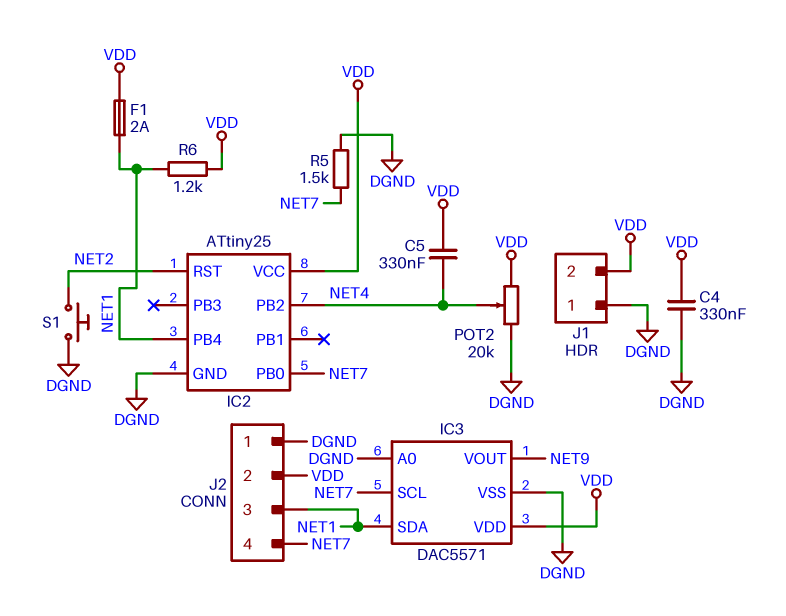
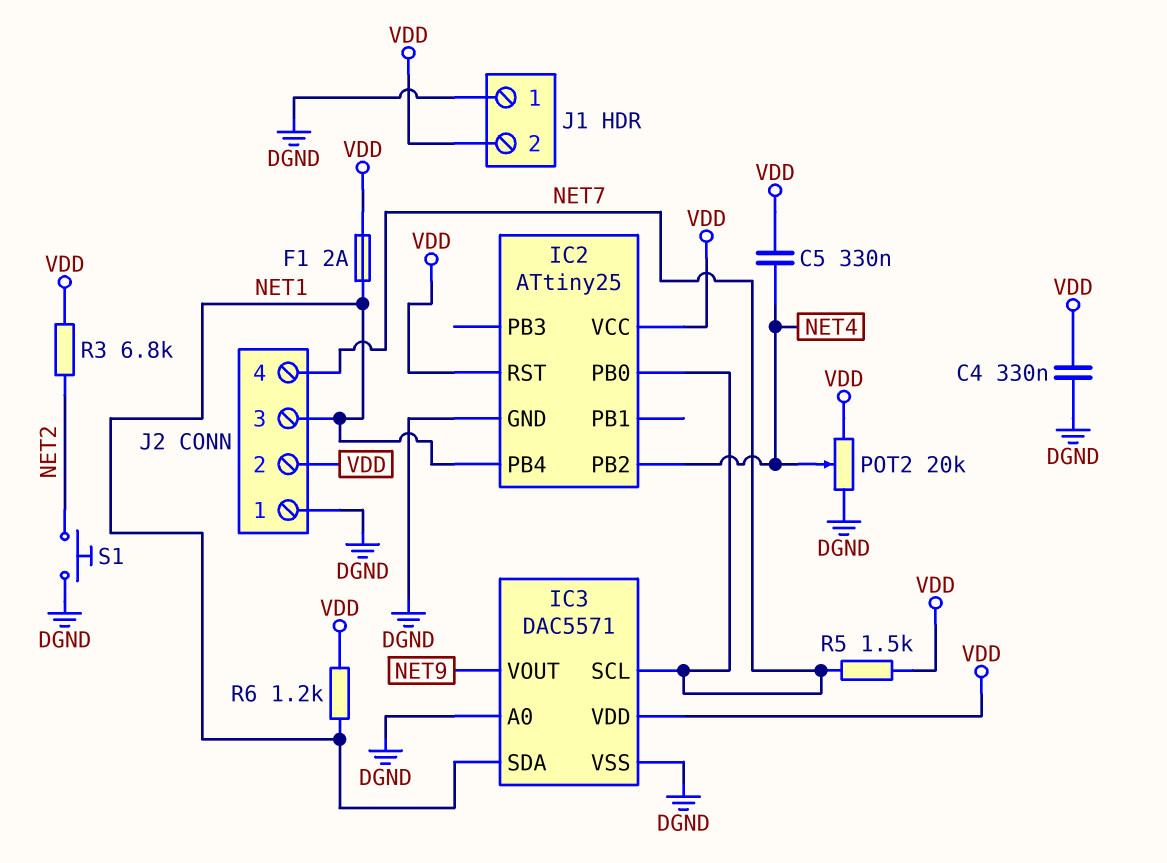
IC2 pin RST: NET2 -> VDD
R3: none -> 6.8k (NET2, VDD)
R5: 1.5k (DGND, NET7) -> 1.5k (NET7, VDD)

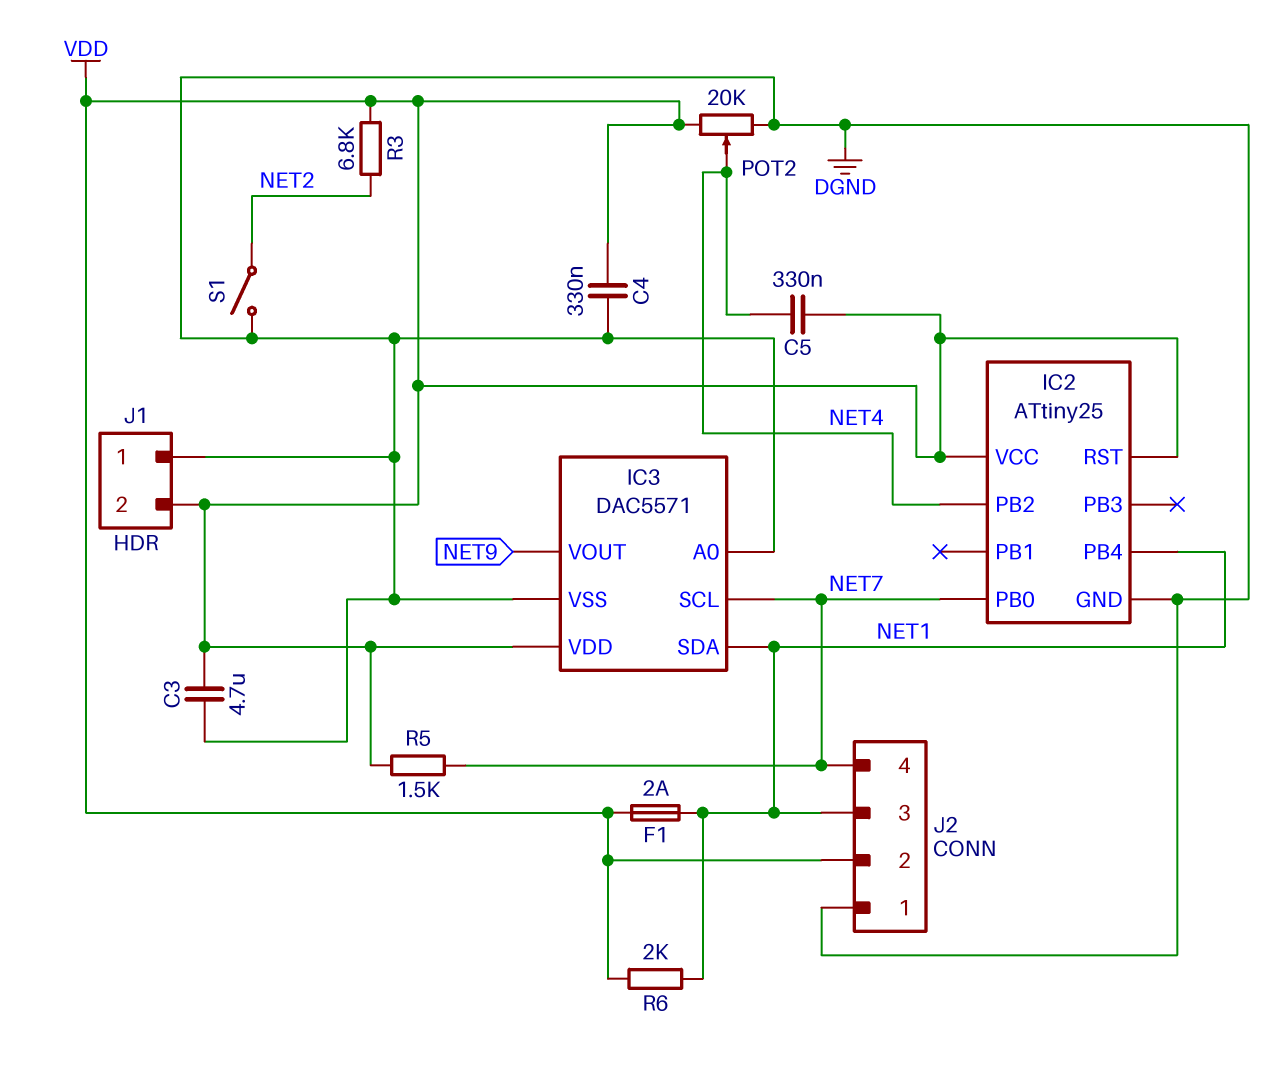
C3: none -> 4.7uF (DGND, VDD)
R6: 1.2k (NET1, VDD) -> 2k (NET1, VDD)
S1: button (DGND, NET2) -> switch (DGND, NET2)

